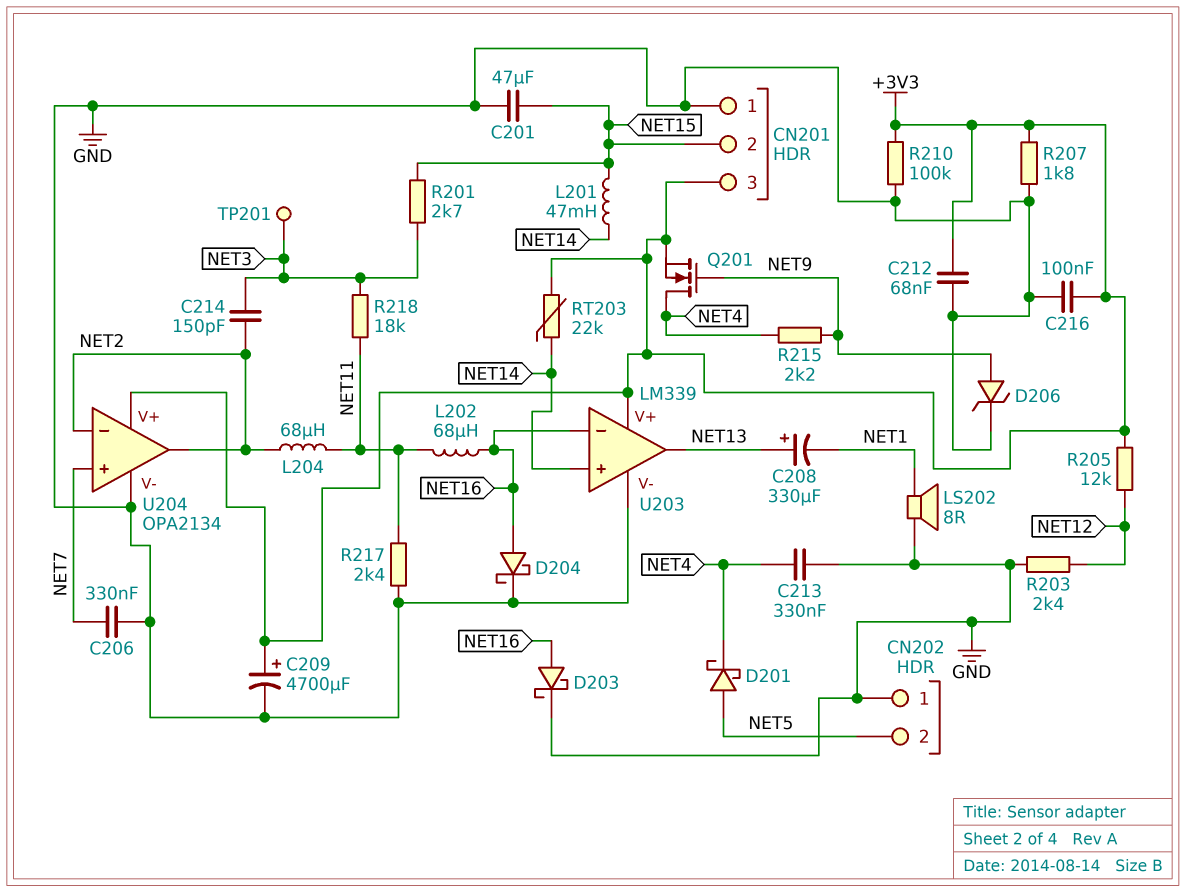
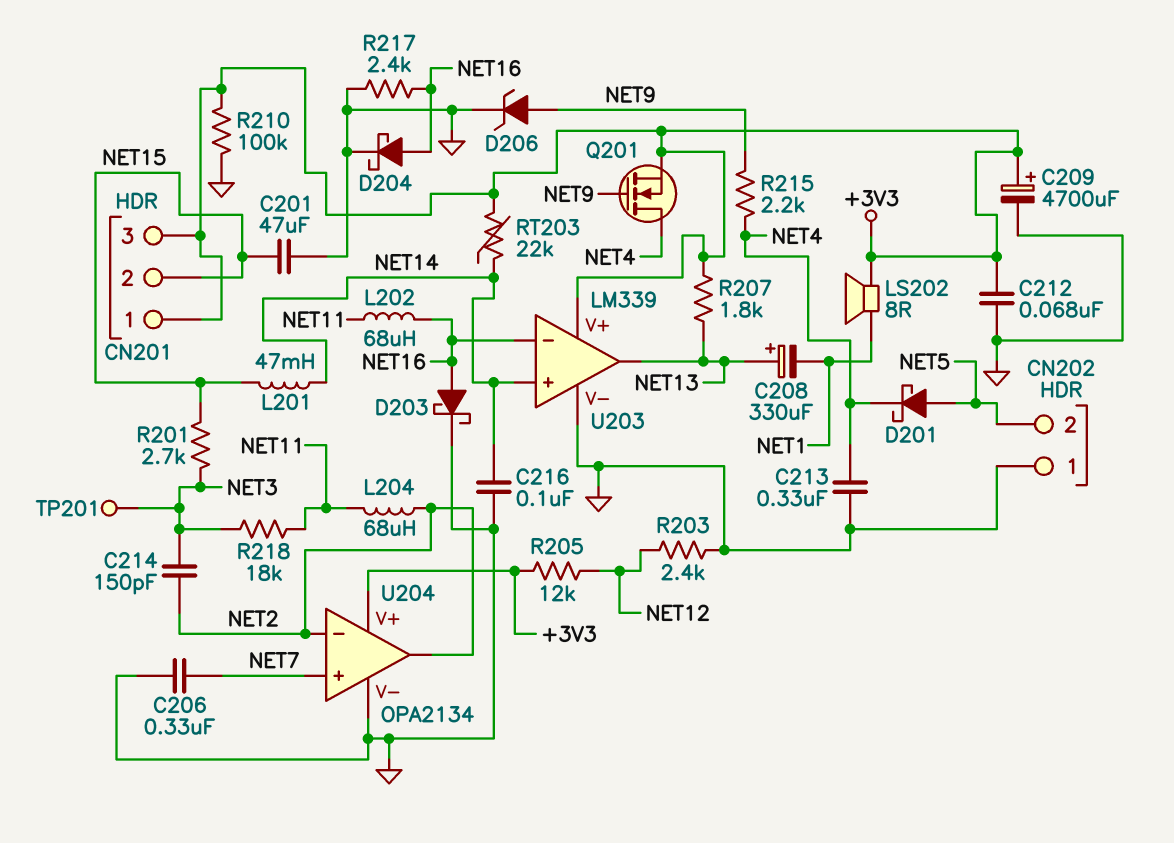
C216: 100nF (+3V3, GND) -> 100nF (GND, NET14)
CN201 pin 1: GND -> +3V3
LS202: speaker 8R (GND, NET1) -> speaker 8R (+3V3, NET1)
R207: 1.8k (+3V3, GND) -> 1.8k (+3V3, NET13)
R217: 2.4k (GND, NET11) -> 2.4k (GND, NET16)

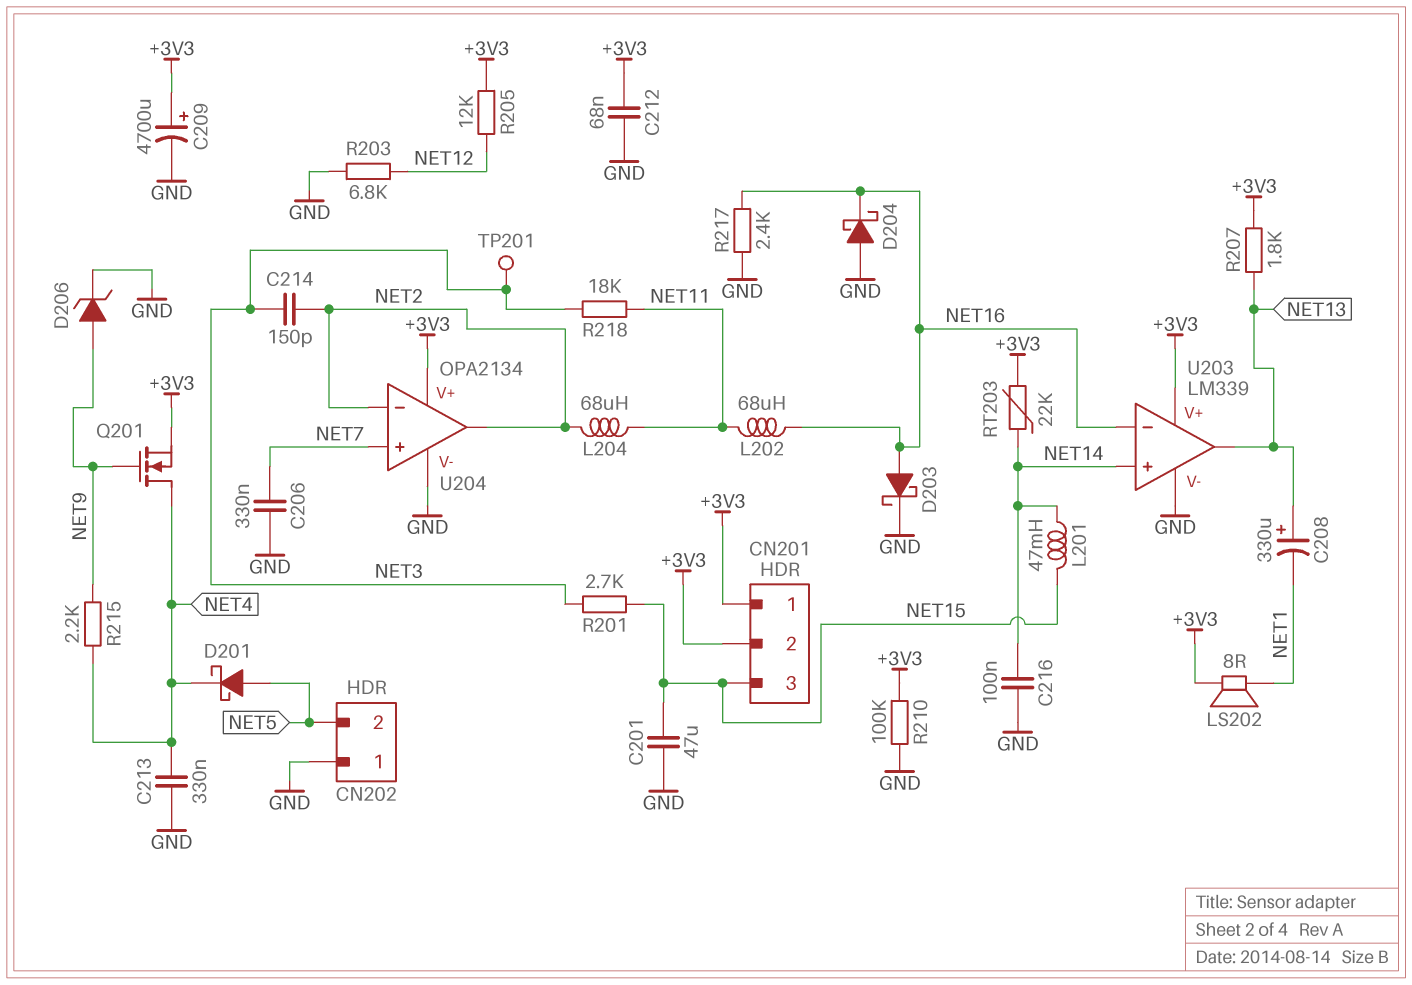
CN201 pin 2: NET15 -> +3V3
CN201 pin 3: +3V3 -> NET15
D204: schottky (A NET16, K GND) -> schottky (A GND, K NET16)
R203: 2.4k (GND, NET12) -> 6.8k (GND, NET12)

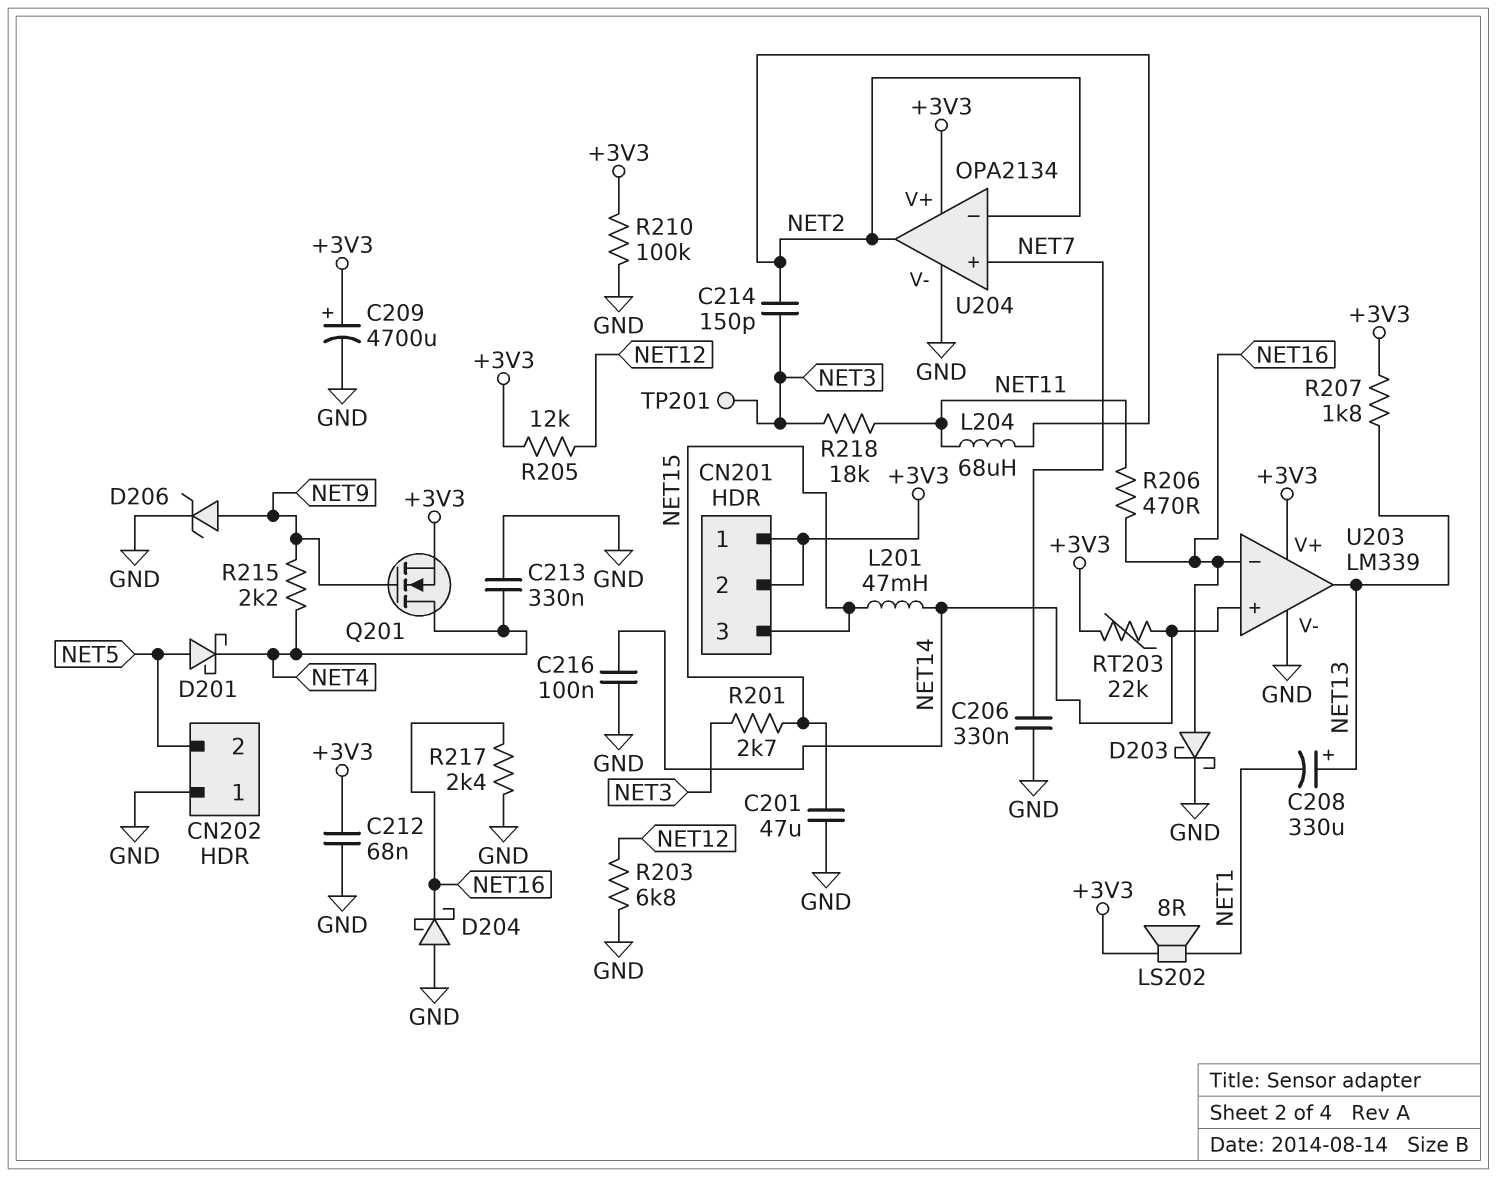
L202: 68uH (NET11, NET16) -> none
R206: none -> 470 (NET11, NET16)

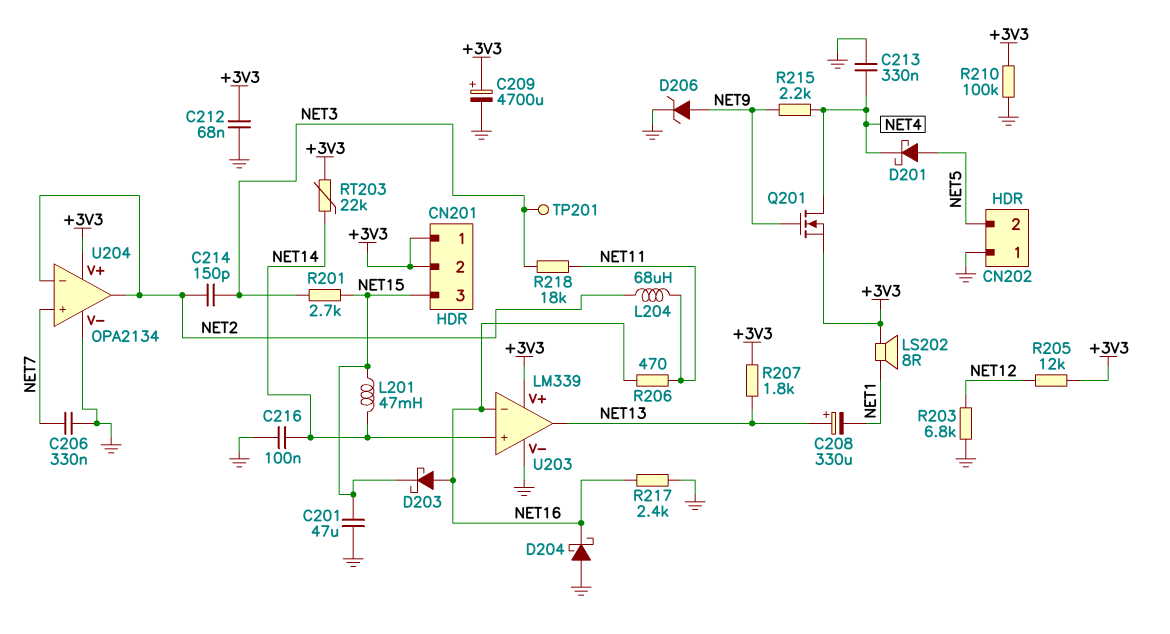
D203: schottky (A NET16, K GND) -> schottky (A NET16, K NET15)

